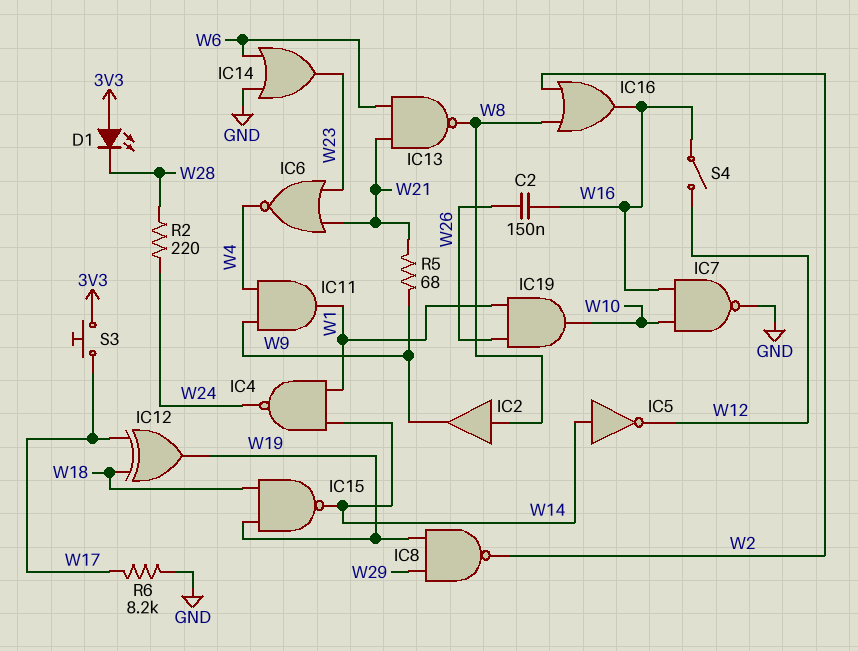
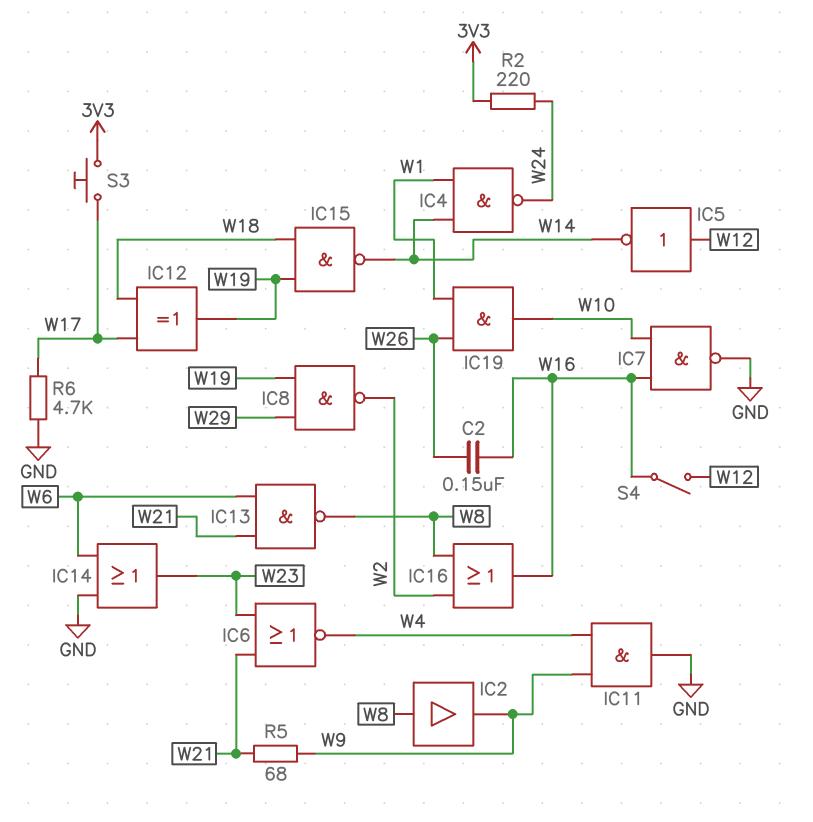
D1: LED (A 3V3, K W28) -> none
IC5: NOT (in W14, out W12) -> NOT (in W12, out W14)
IC11: AND (in W4, in W9, out W1) -> AND (in W4, in W9, out GND)
R2: 220 (W24, W28) -> 220 (3V3, W24)
R6: 8.2k (GND, W17) -> 4.7k (GND, W17)

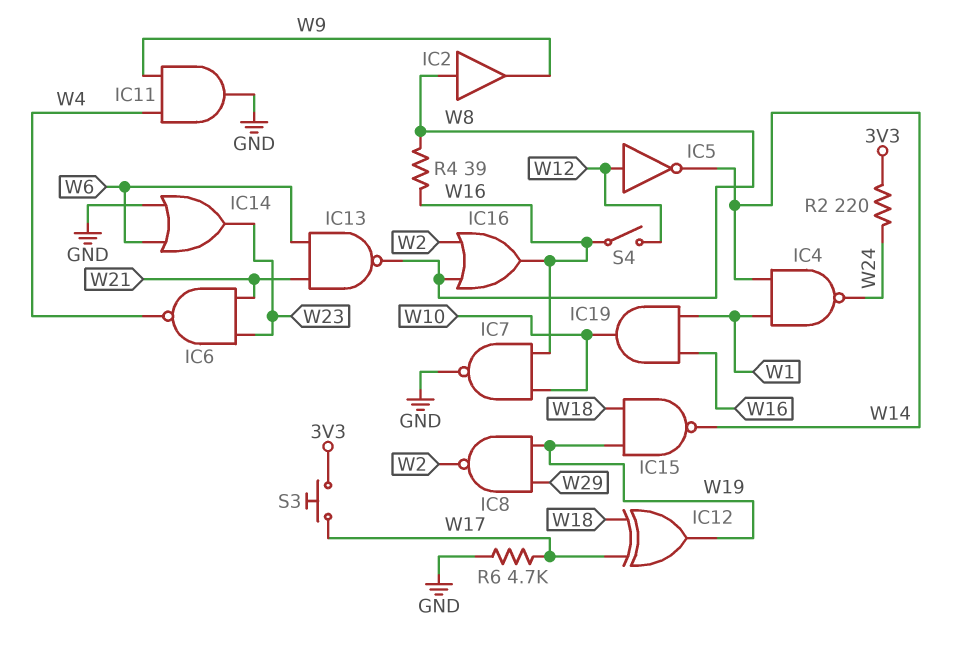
C2: 150nF (W16, W26) -> none
IC6: NOR (in W21, in W23, out W4) -> NAND (in W21, in W23, out W4)
IC19: AND (in W1, in W26, out W10) -> AND (in W1, in W16, out W10)
R4: none -> 39 (W8, W16)
R5: 68 (W9, W21) -> none

